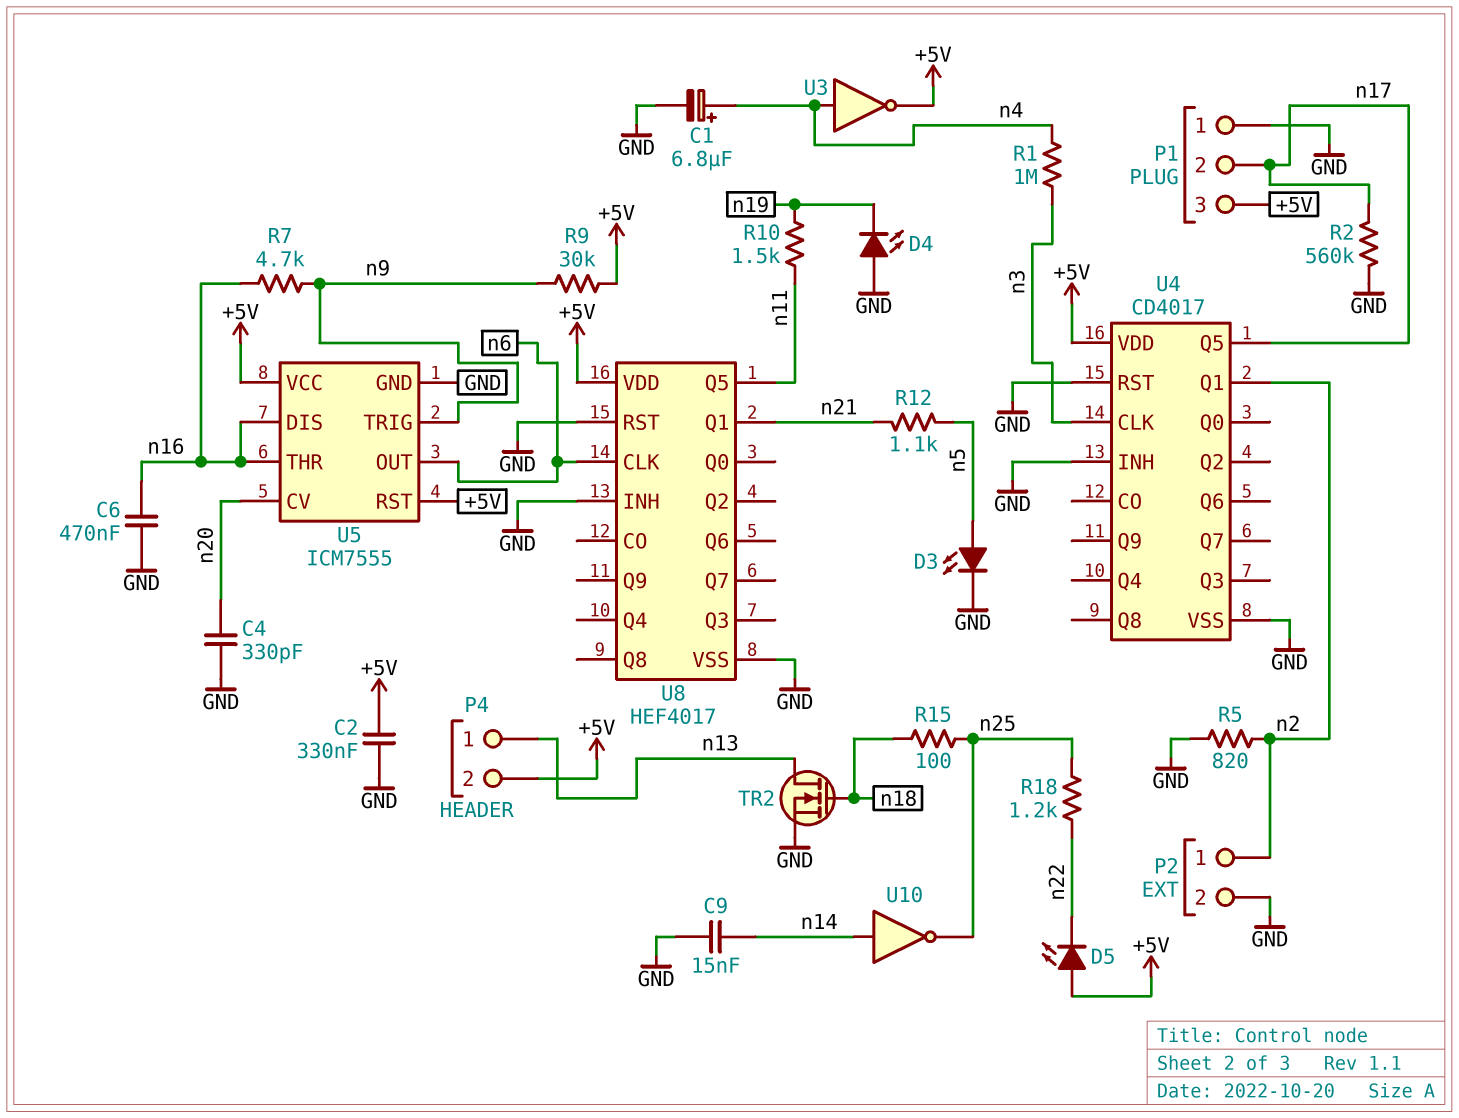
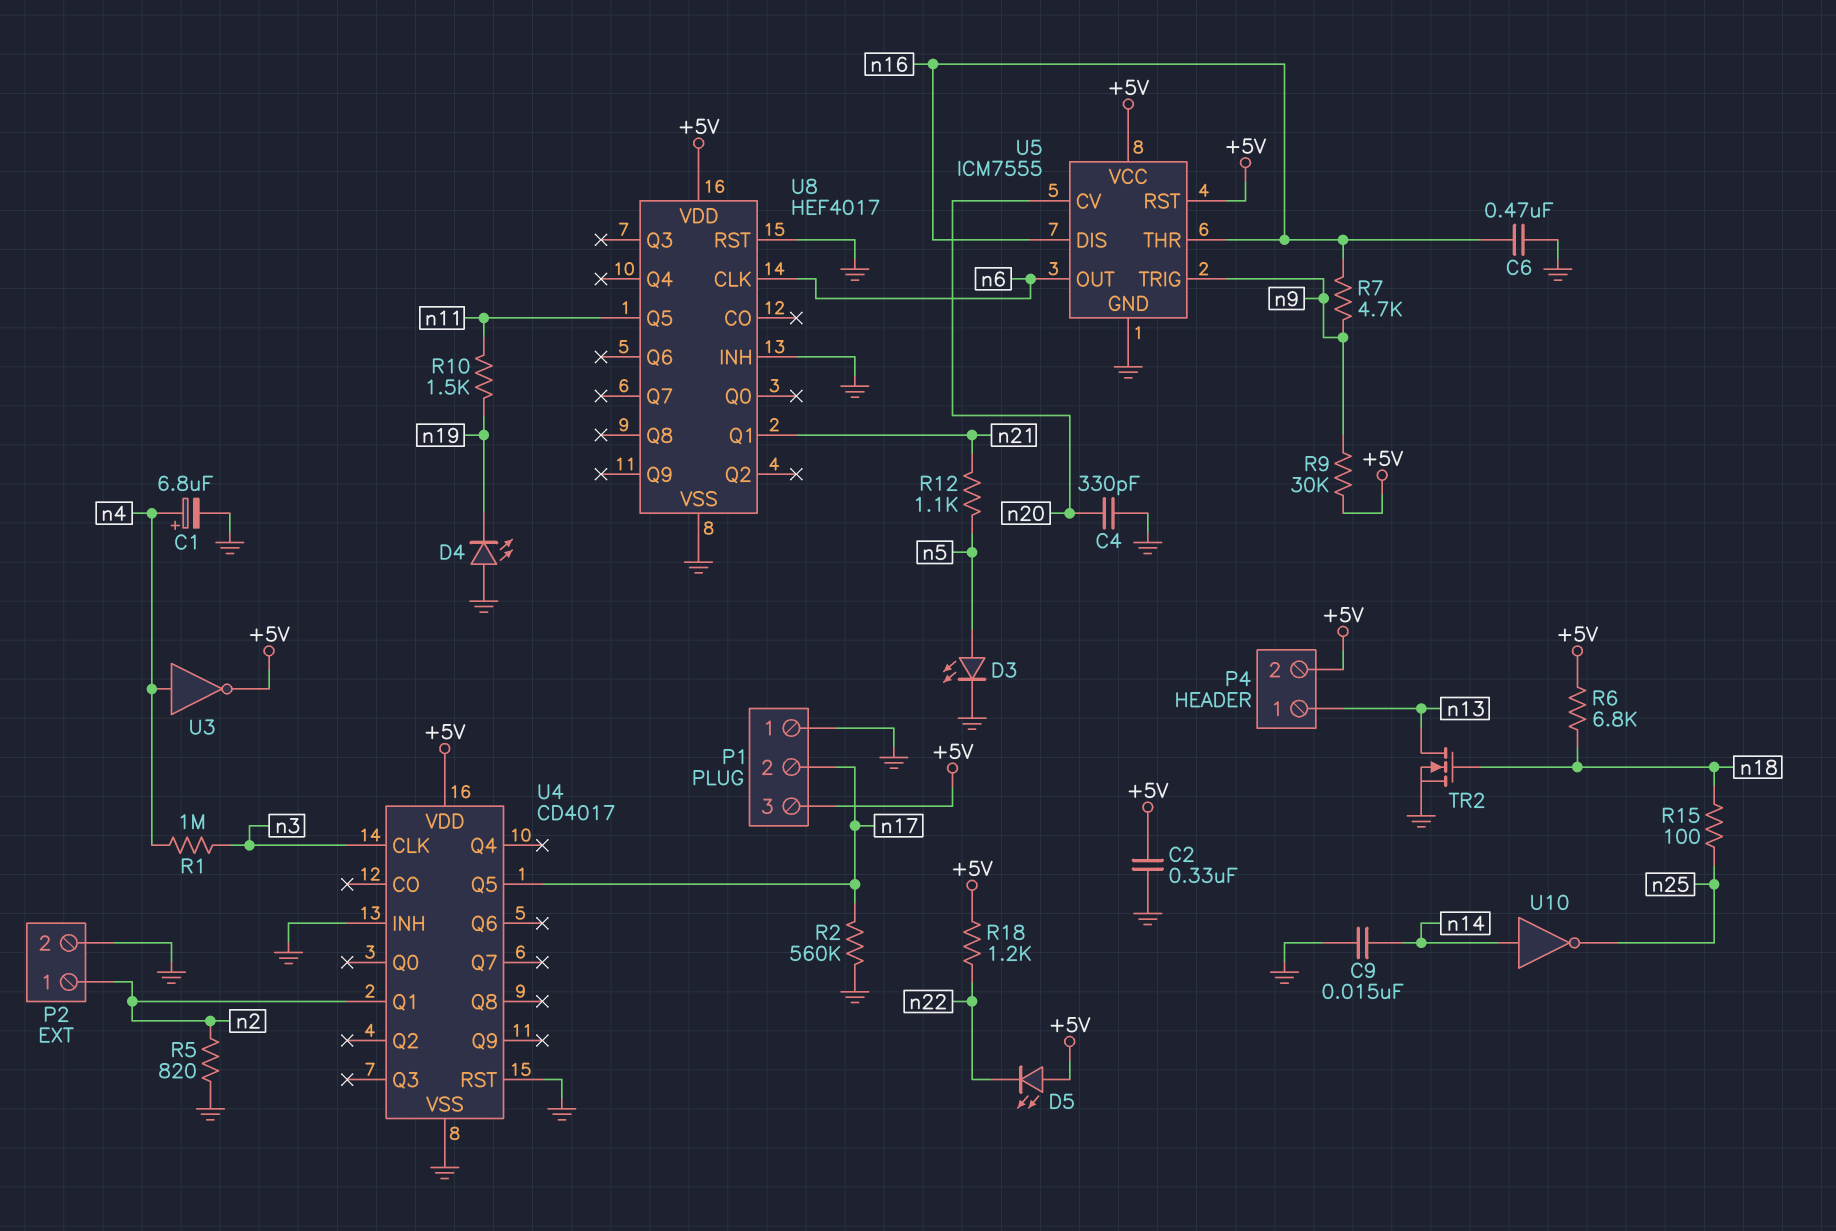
R6: none -> 6.8k (+5V, n18)
R18: 1.2k (n22, n25) -> 1.2k (+5V, n22)

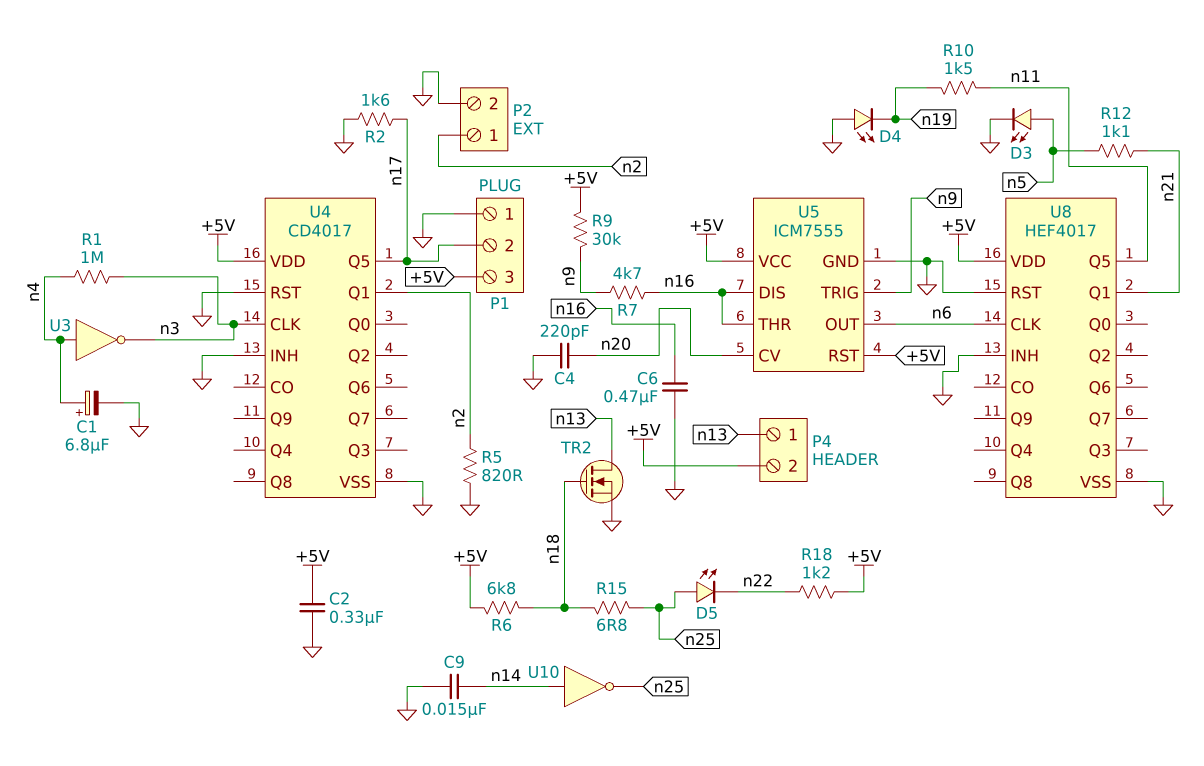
C4: 330pF (GND, n20) -> 220pF (GND, n20)
D5: LED (A +5V, K n22) -> LED (A n25, K n22)
R2: 560k (GND, n17) -> 1.6k (GND, n17)
R15: 100 (n18, n25) -> 6.8 (n18, n25)
U3: NOT (in n4, out +5V) -> NOT (in n4, out n3)

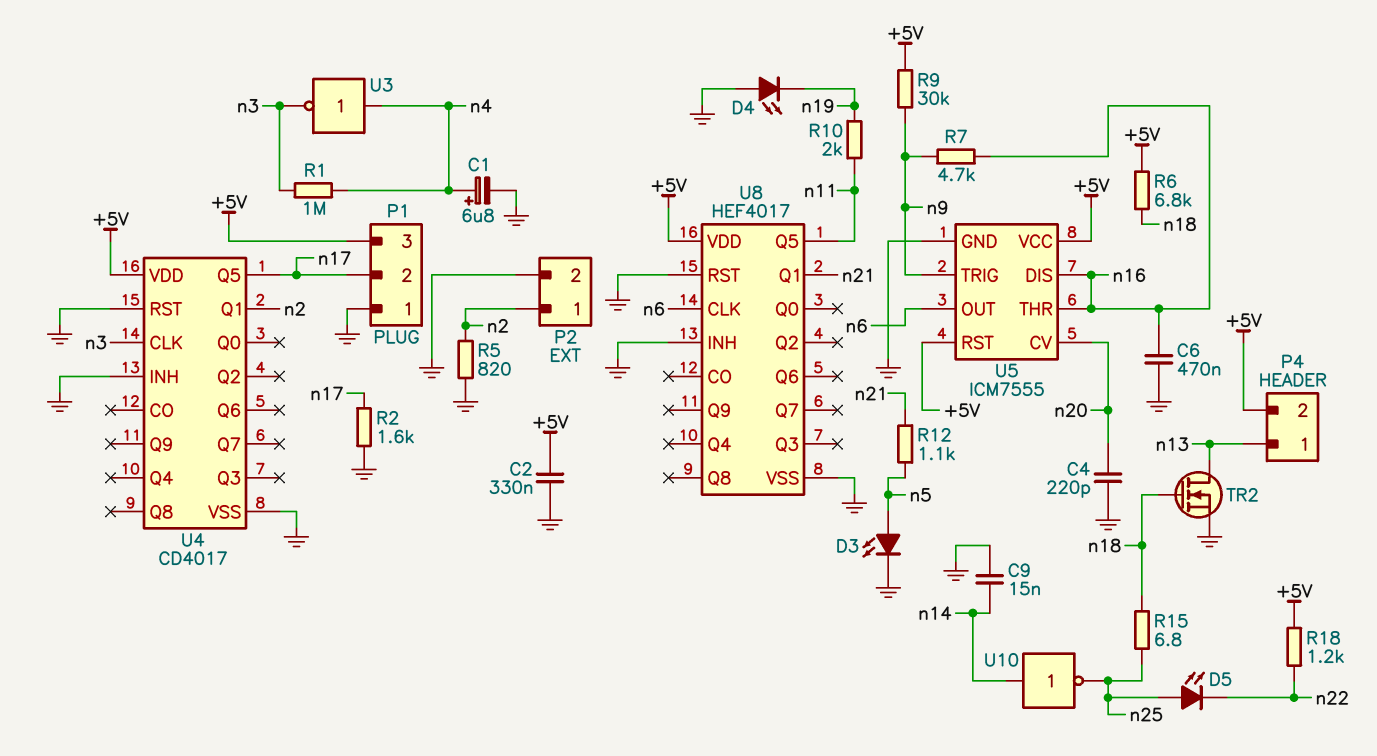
R10: 1.5k (n11, n19) -> 2k (n11, n19)

